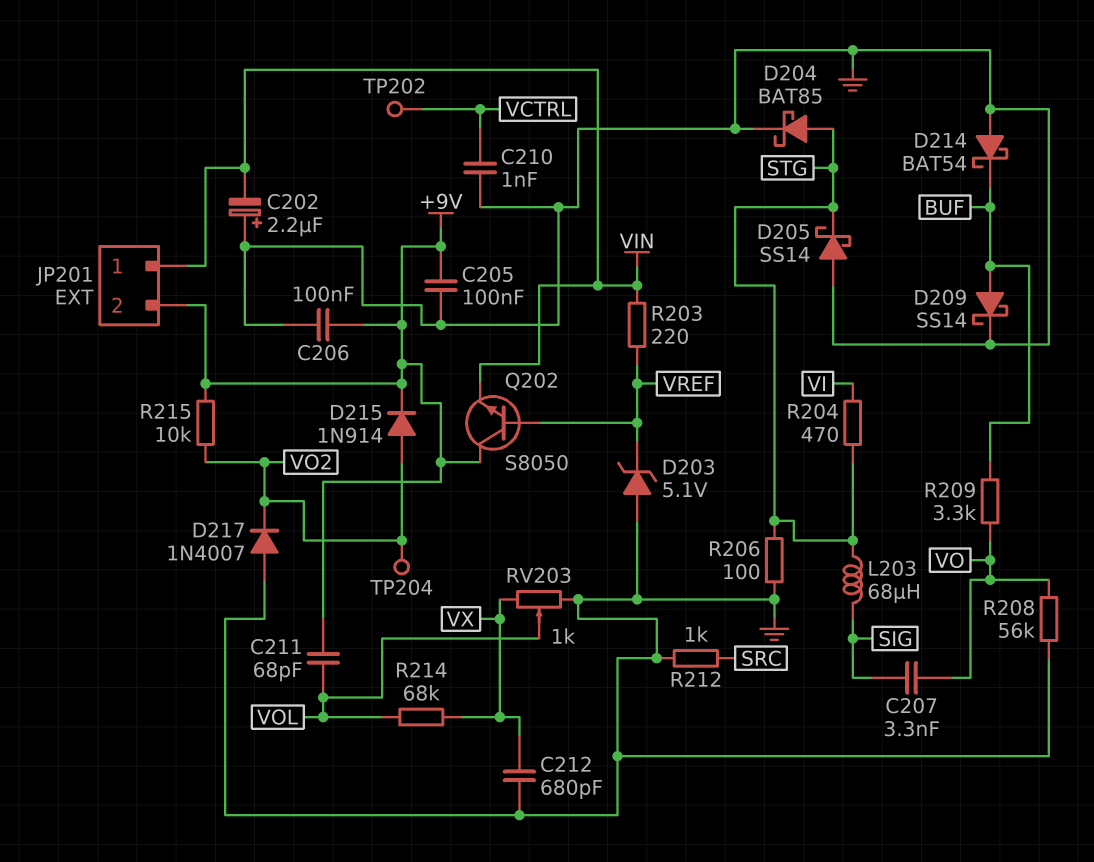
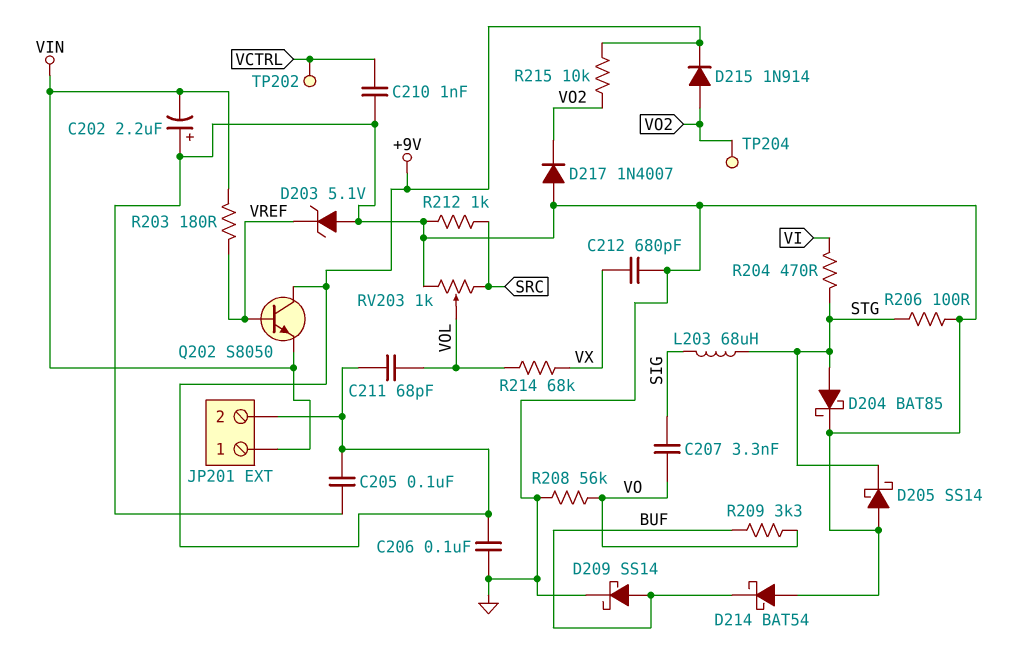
R203: 220 (VIN, VREF) -> 180 (VIN, VREF)
RV203: 1k (GND, VX, wiper VOL) -> 1k (GND, SRC, wiper VOL)

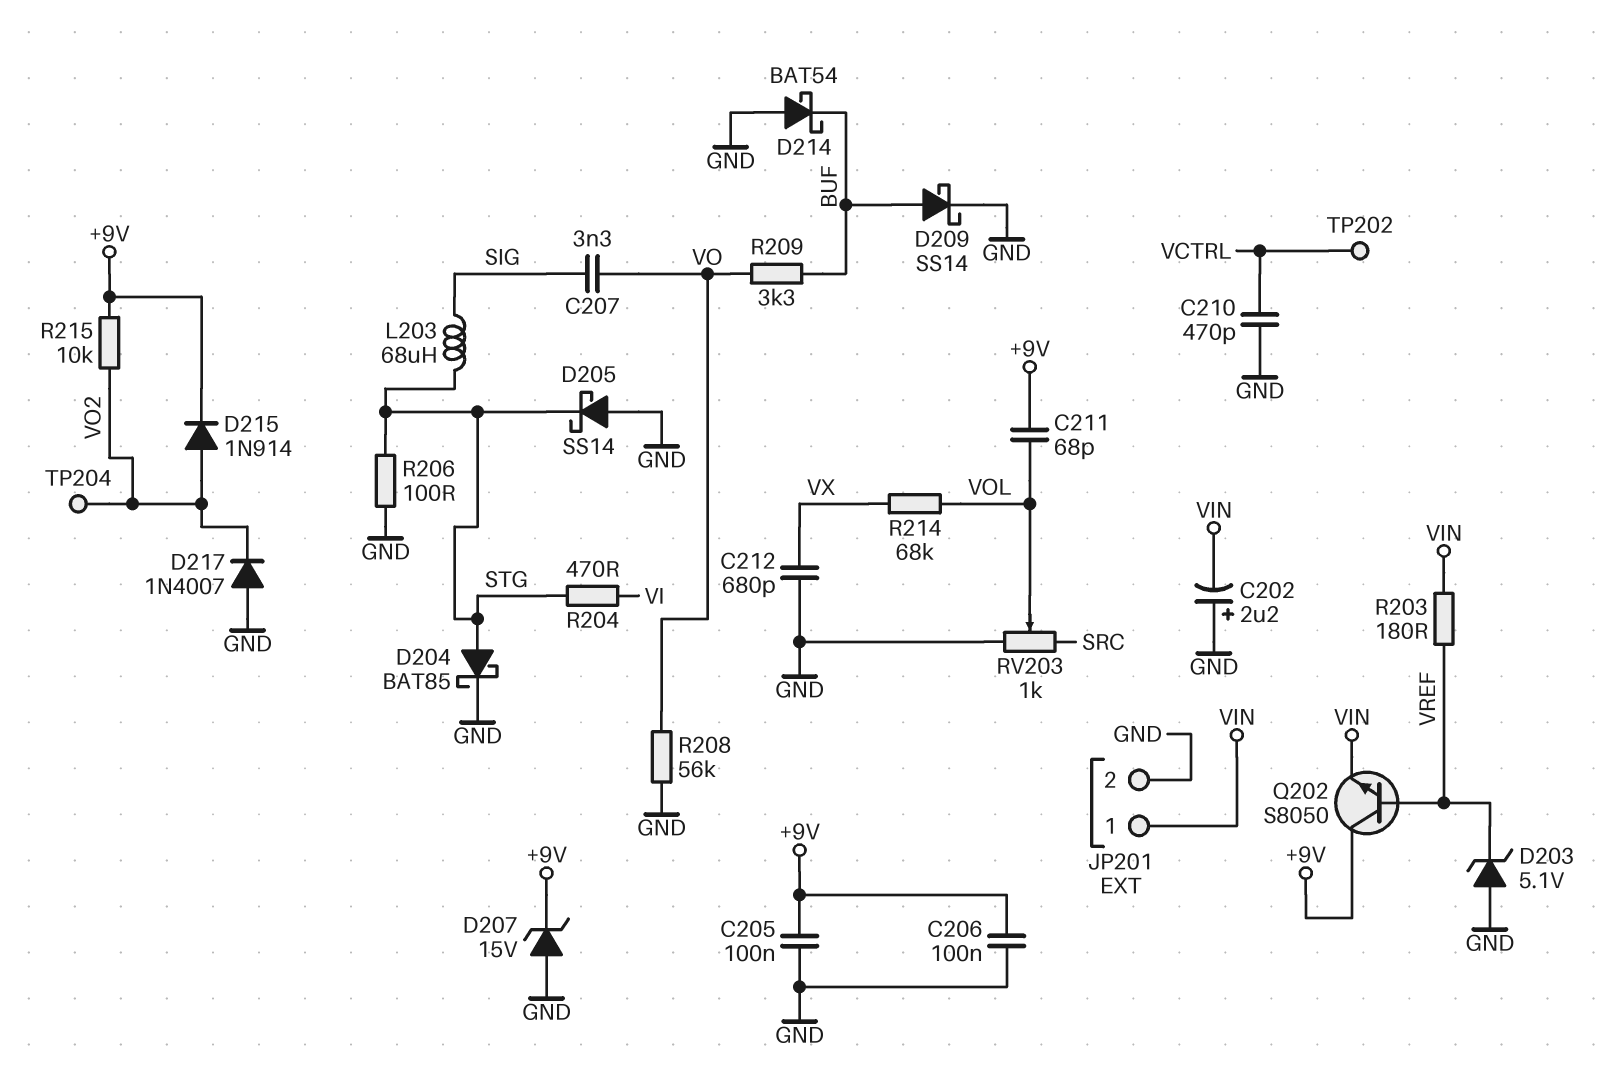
C210: 1nF (GND, VCTRL) -> 470pF (GND, VCTRL)
D207: none -> zener 15V (A GND, K +9V)
JP201 pin 2: +9V -> GND
R212: 1k (GND, SRC) -> none

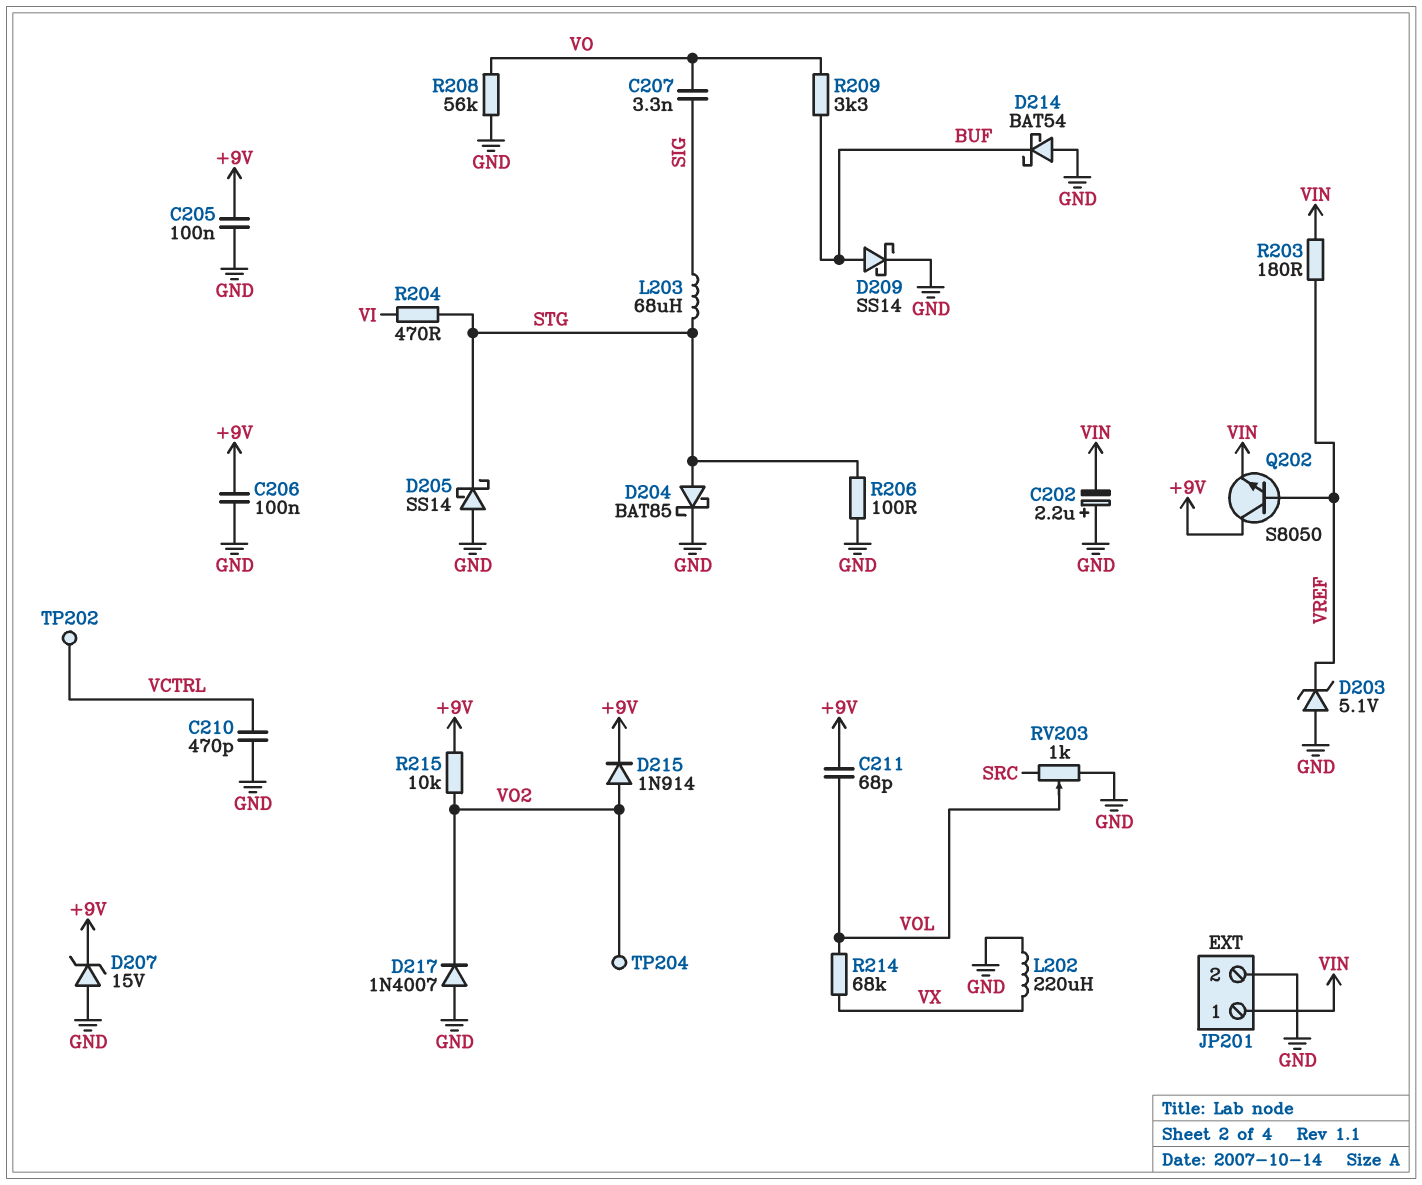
C212: 680pF (GND, VX) -> none
L202: none -> 220uH (GND, VX)

